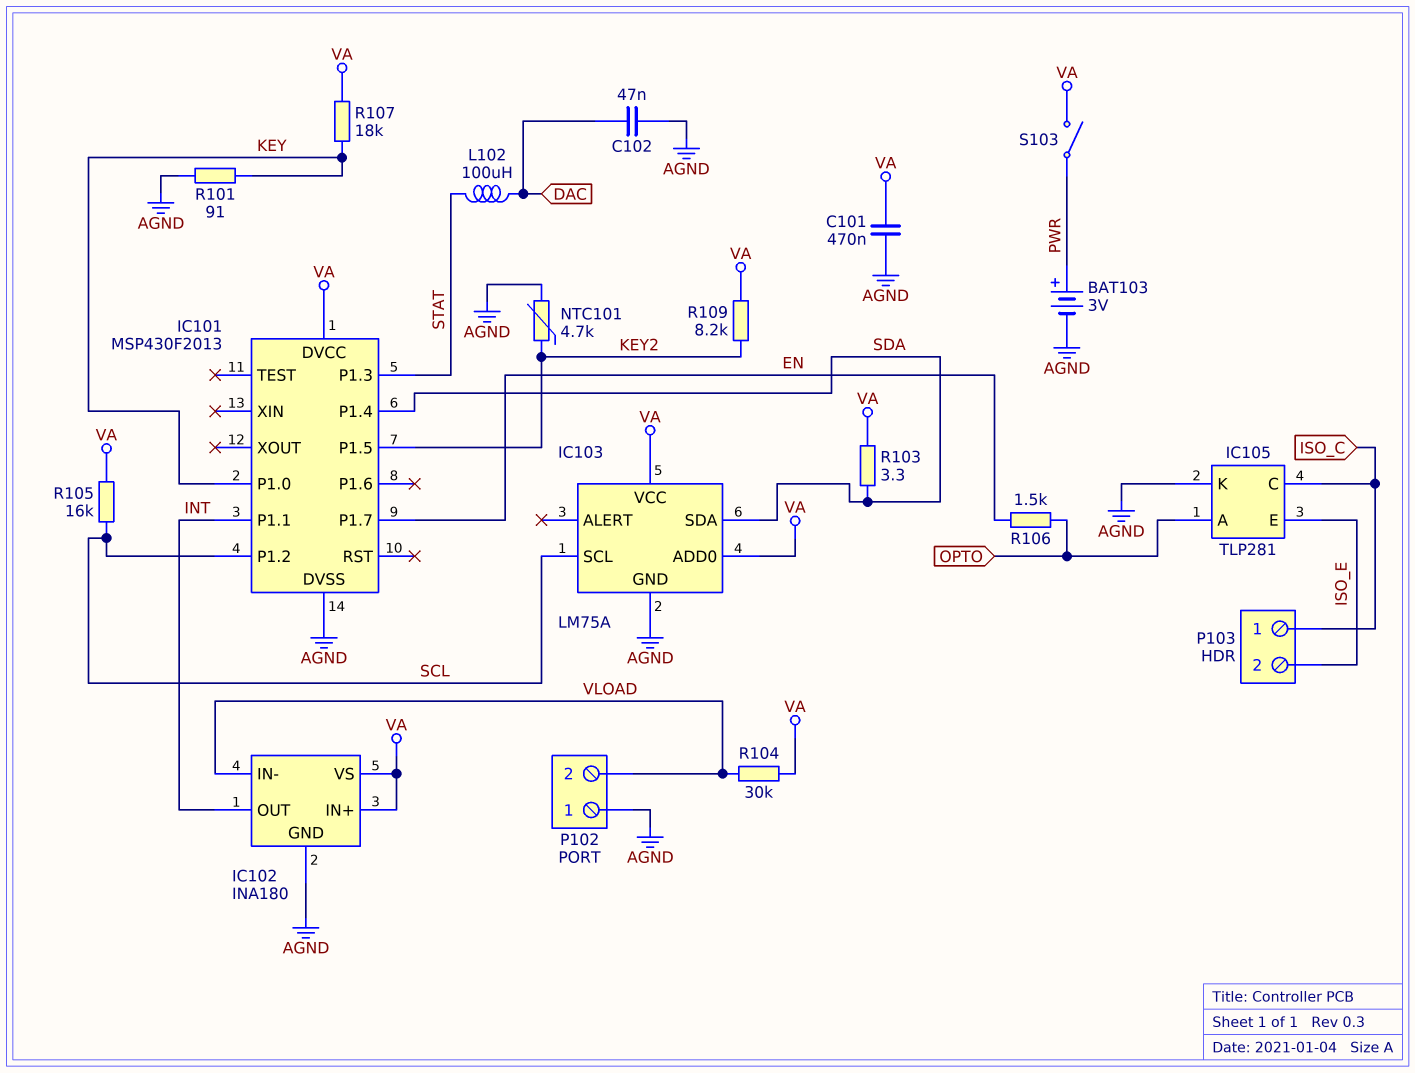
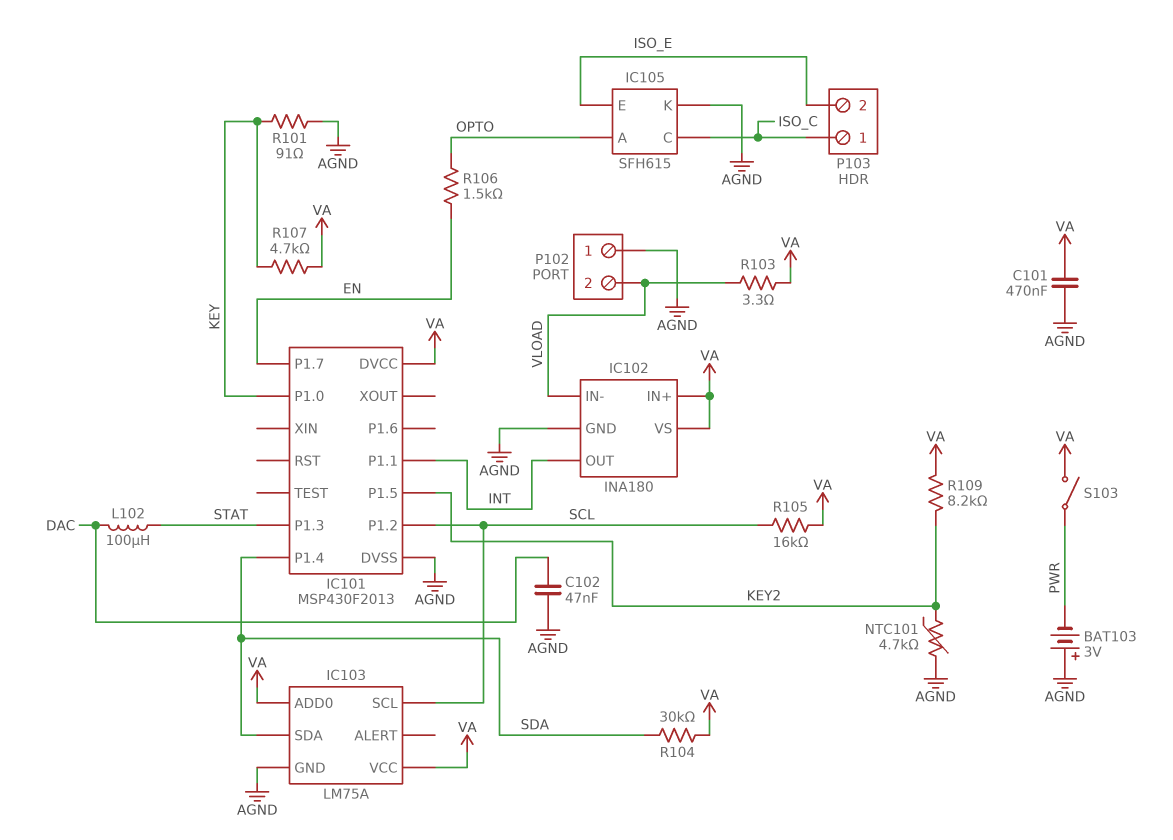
BAT103: 3V (plus PWR, minus AGND) -> 3V (plus AGND, minus PWR)
IC105: TLP281 -> SFH615
R103: 3.3 (SDA, VA) -> 3.3 (VA, VLOAD)
R104: 30k (VA, VLOAD) -> 30k (SDA, VA)
R107: 18k (KEY, VA) -> 4.7k (KEY, VA)

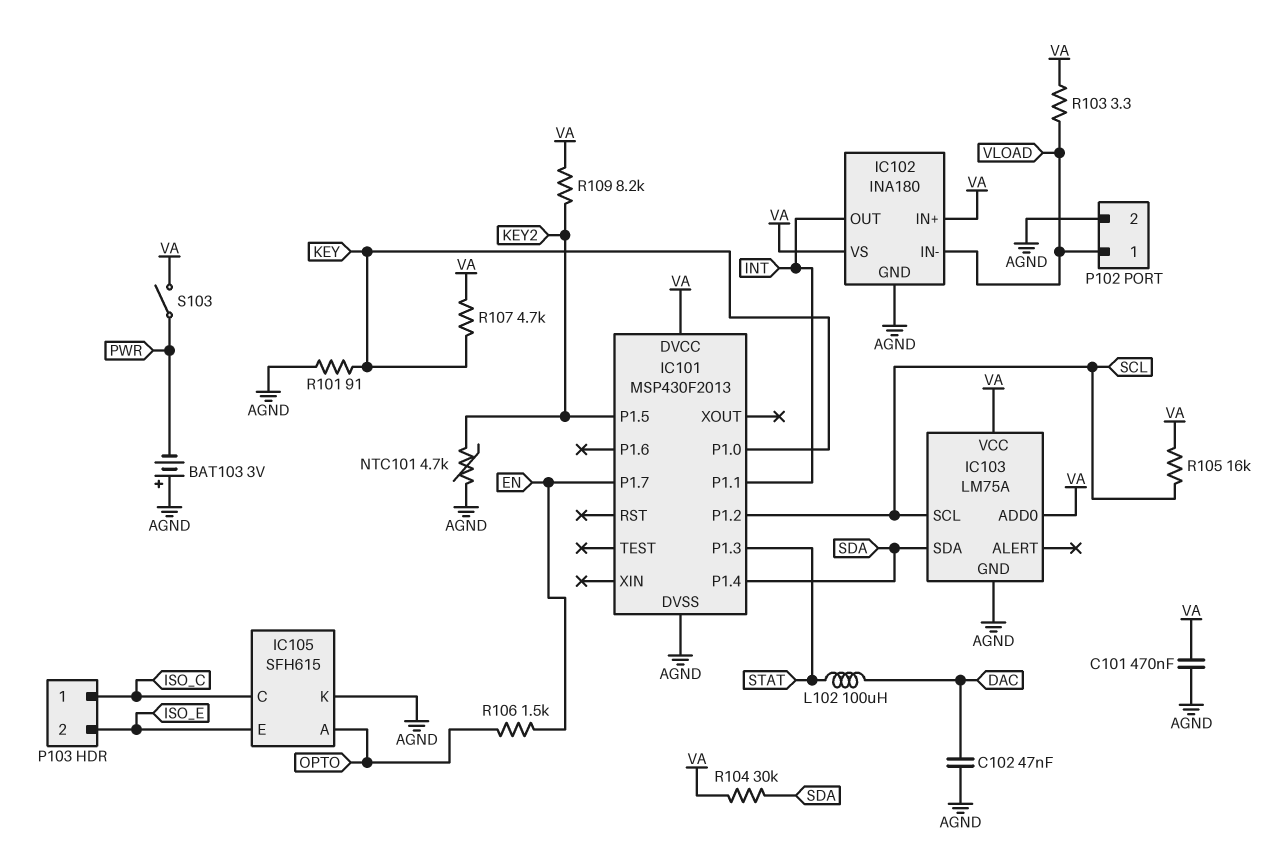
P102 pin 1: AGND -> VLOAD
P102 pin 2: VLOAD -> AGND

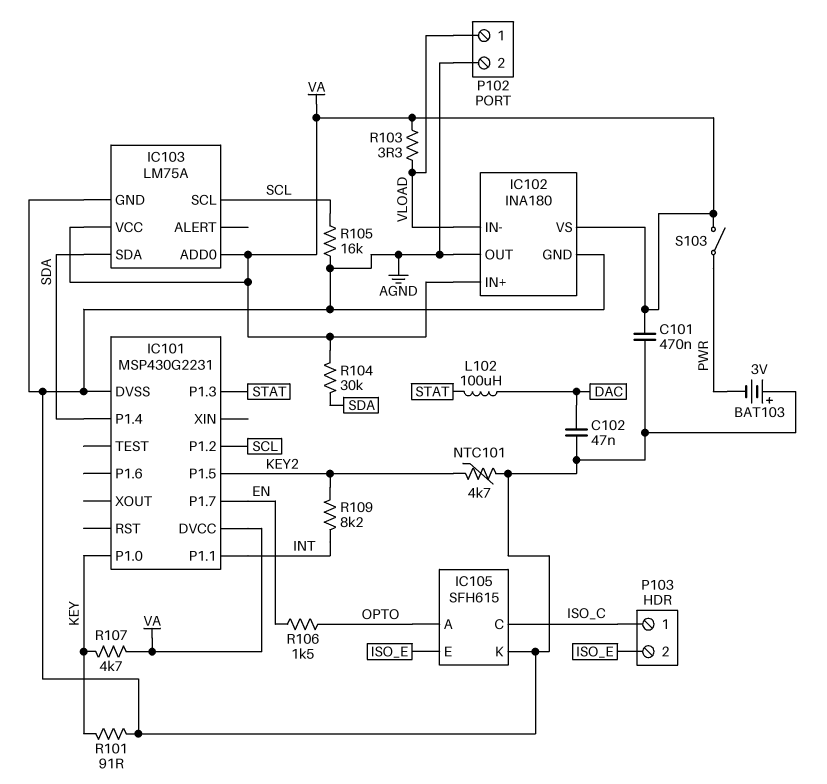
IC101: MSP430F2013 -> MSP430G2231
IC102 pin OUT: INT -> AGND
R105: 16k (SCL, VA) -> 16k (AGND, SCL)
R109: 8.2k (KEY2, VA) -> 8.2k (INT, KEY2)

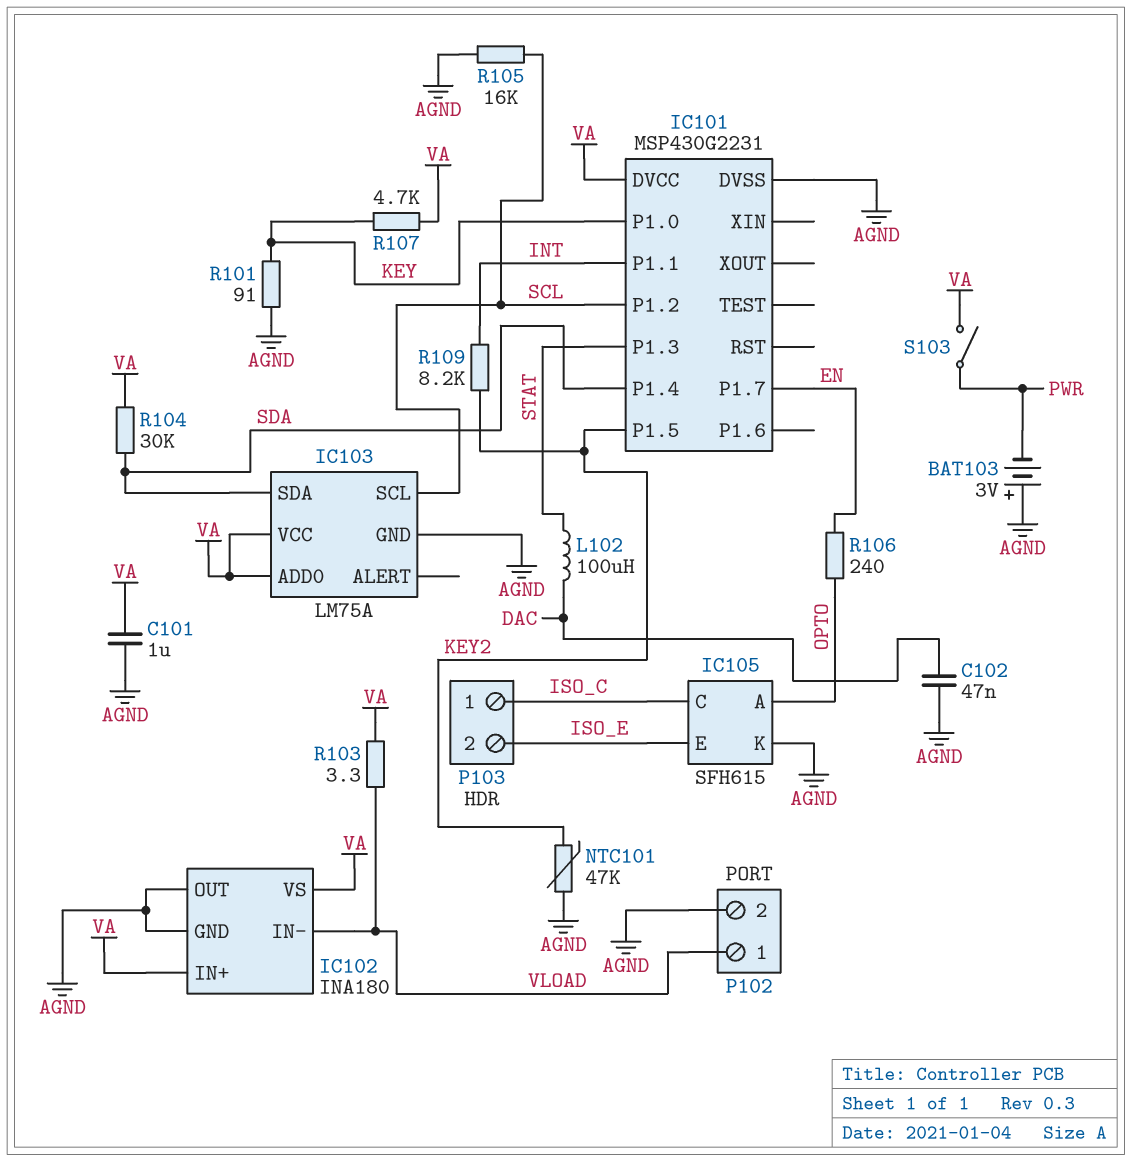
C101: 470nF (AGND, VA) -> 1uF (AGND, VA)
NTC101: 4.7k (AGND, KEY2) -> 47k (AGND, KEY2)
R106: 1.5k (EN, OPTO) -> 240 (EN, OPTO)

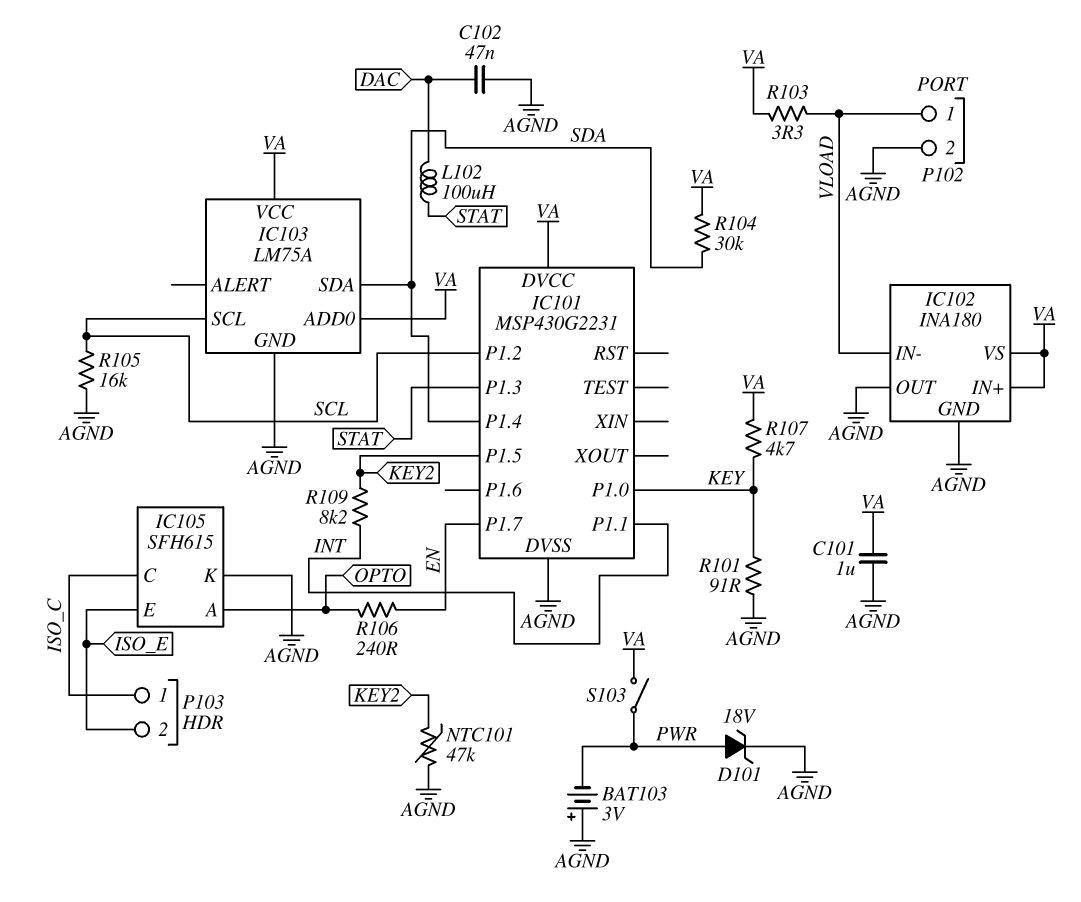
D101: none -> zener 18V (A PWR, K AGND)

